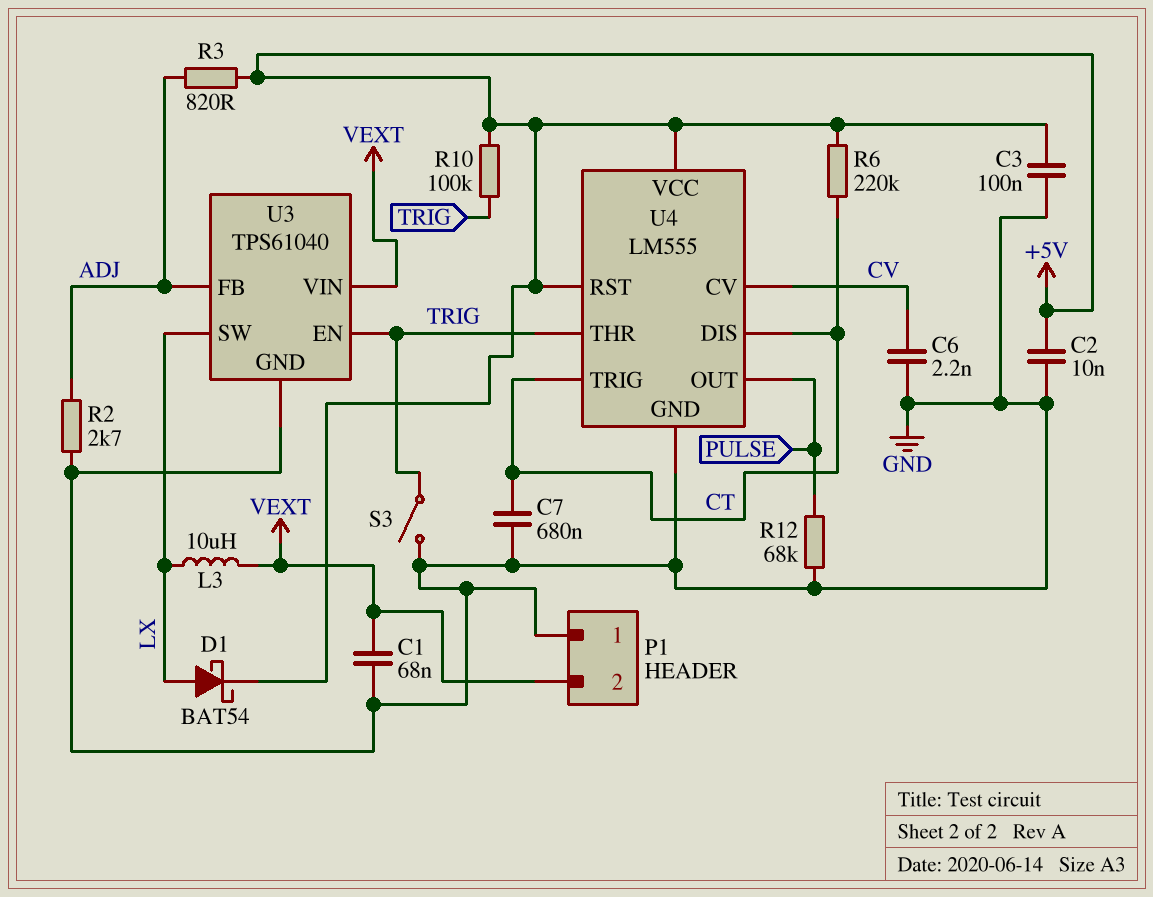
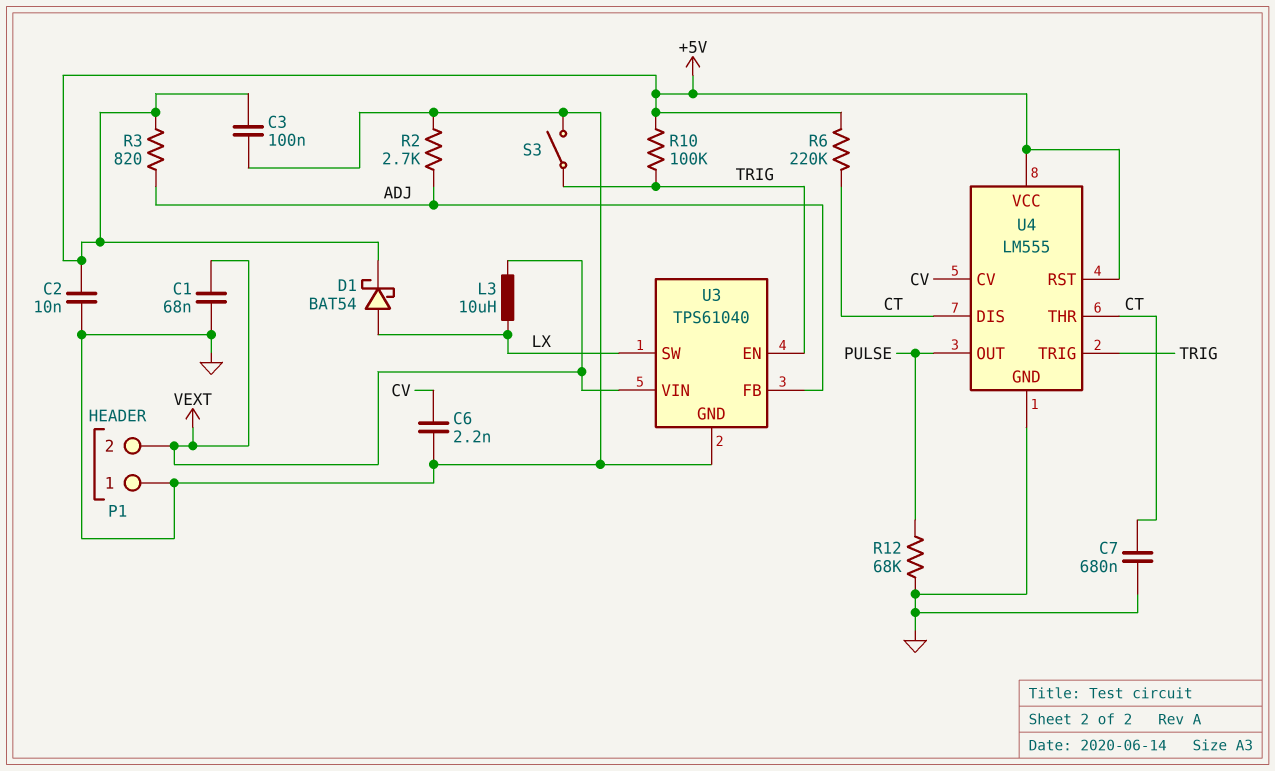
U4 pin THR: TRIG -> CT
U4 pin TRIG: CT -> TRIG

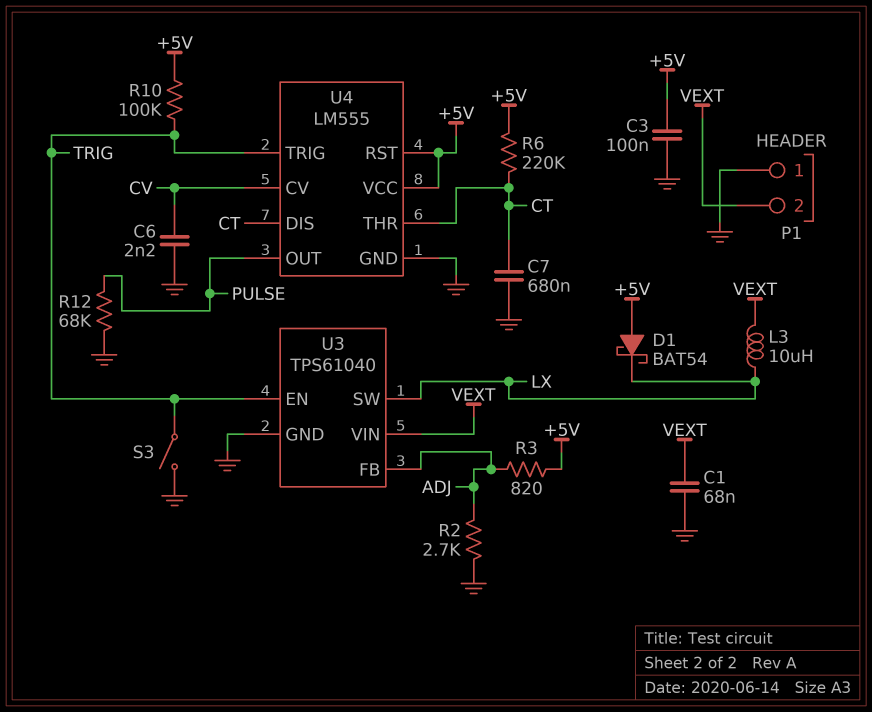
C2: 10nF (+5V, GND) -> none
D1: schottky BAT54 (A LX, K +5V) -> schottky BAT54 (A +5V, K LX)

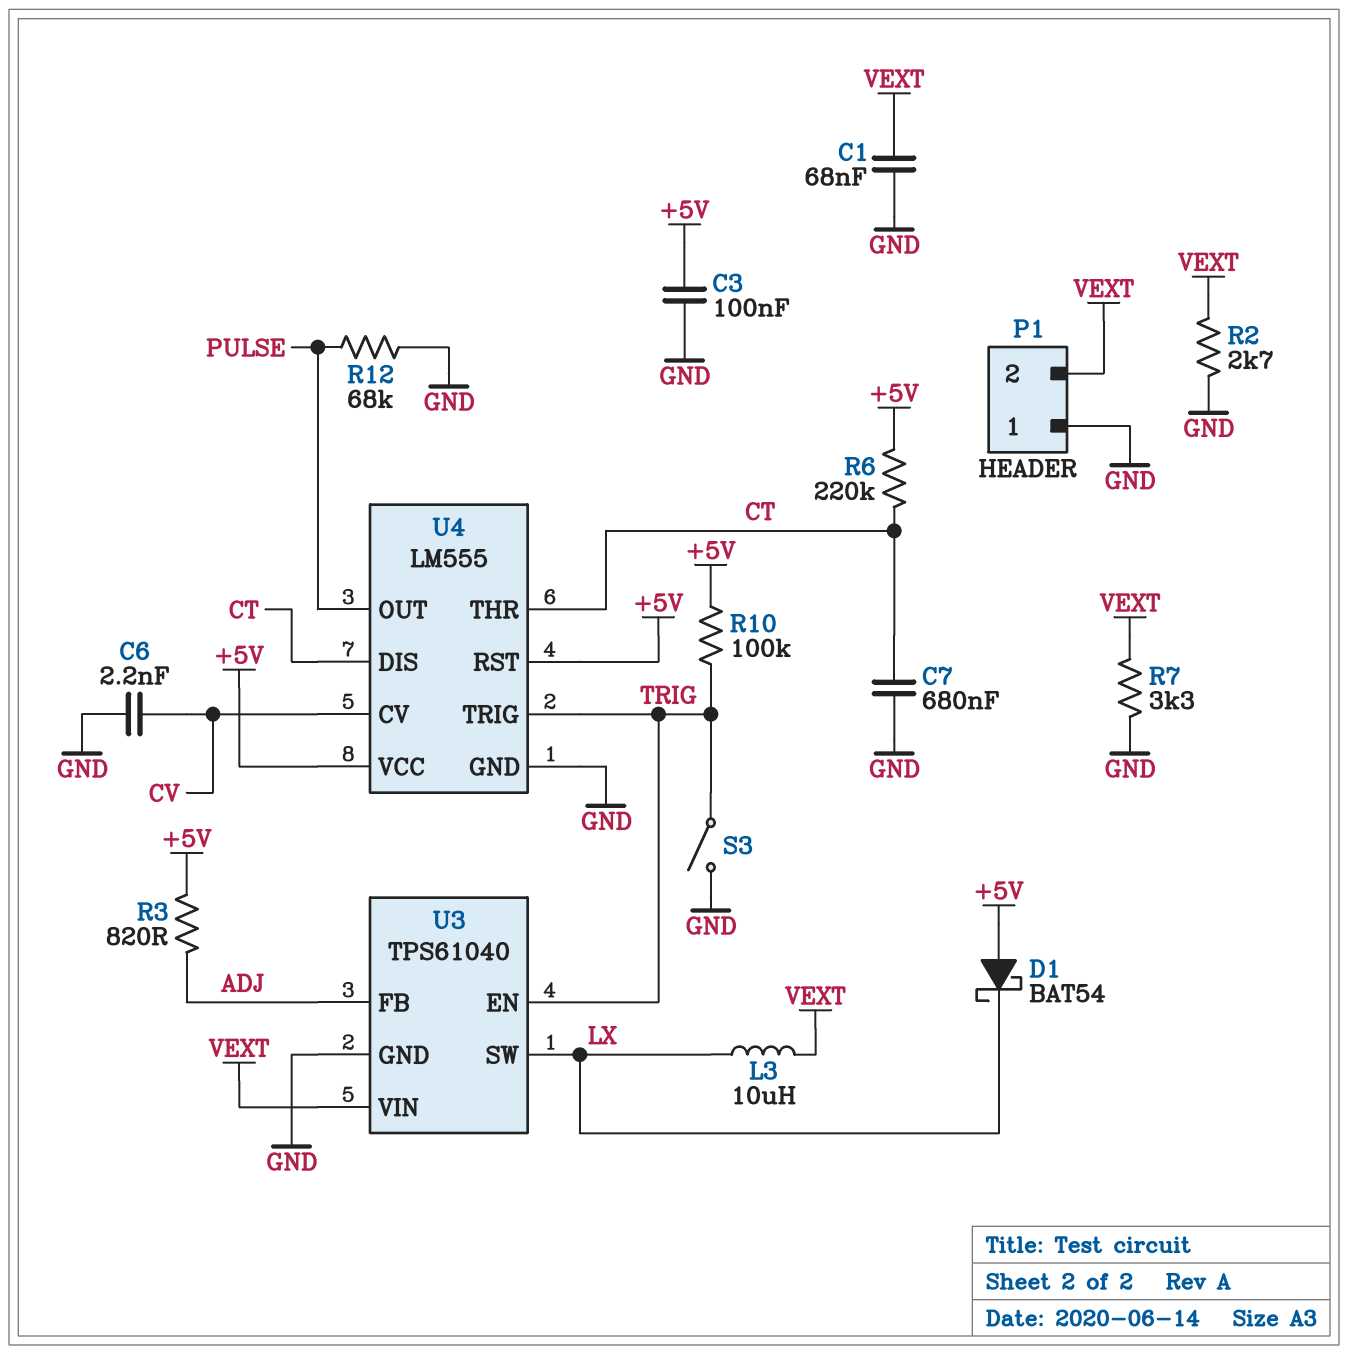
R2: 2.7k (ADJ, GND) -> 2.7k (GND, VEXT)
R7: none -> 3.3k (GND, VEXT)

